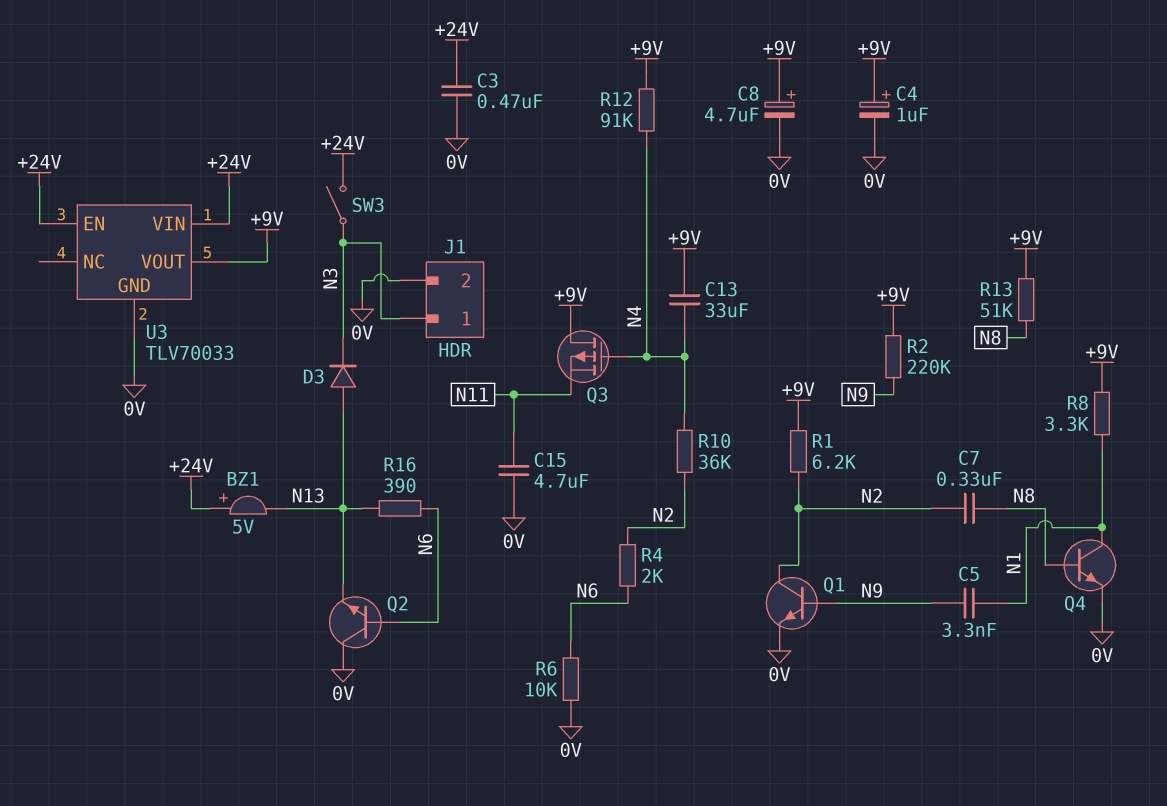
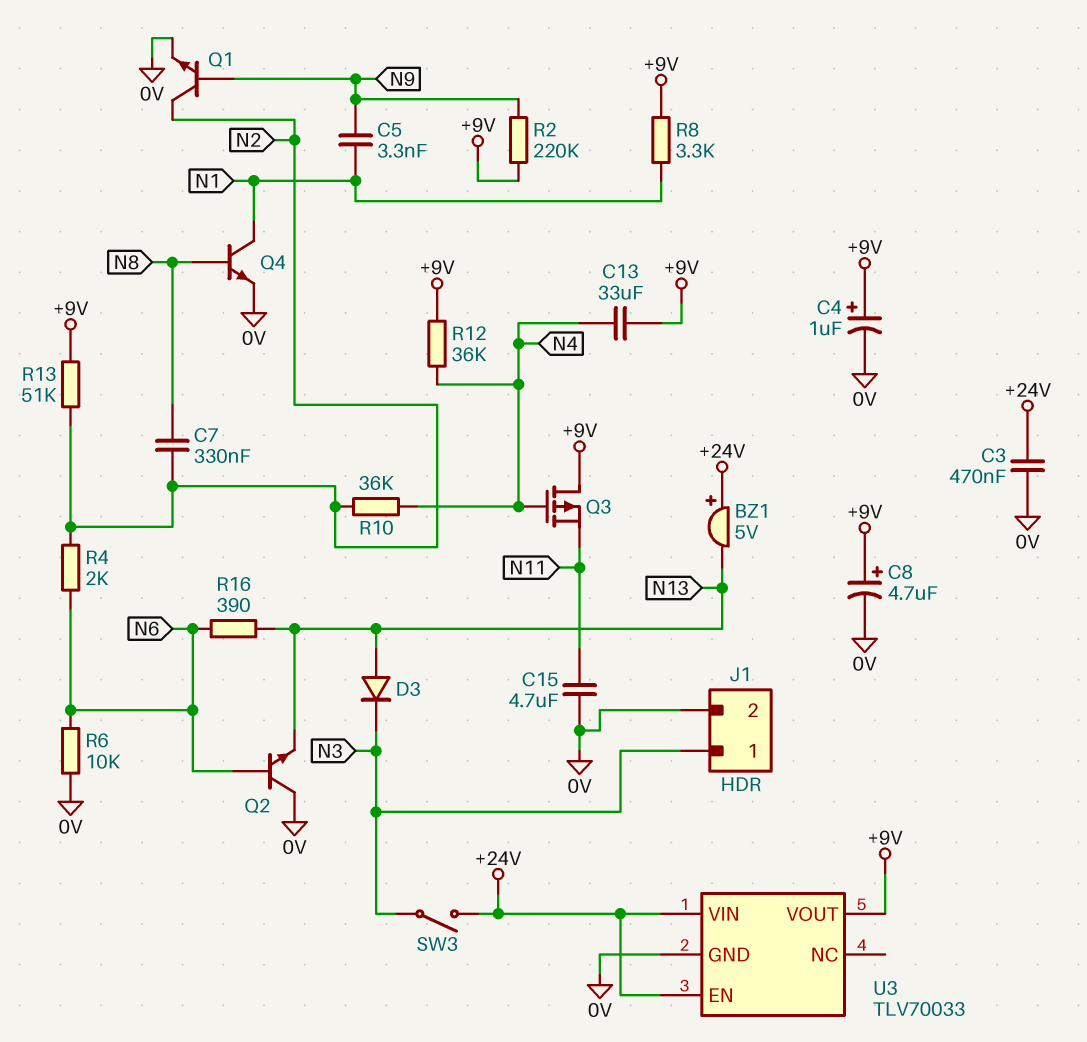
R1: 6.2k (+9V, N2) -> none
R12: 91k (+9V, N4) -> 36k (+9V, N4)
R13: 51k (+9V, N8) -> 51k (+9V, N2)

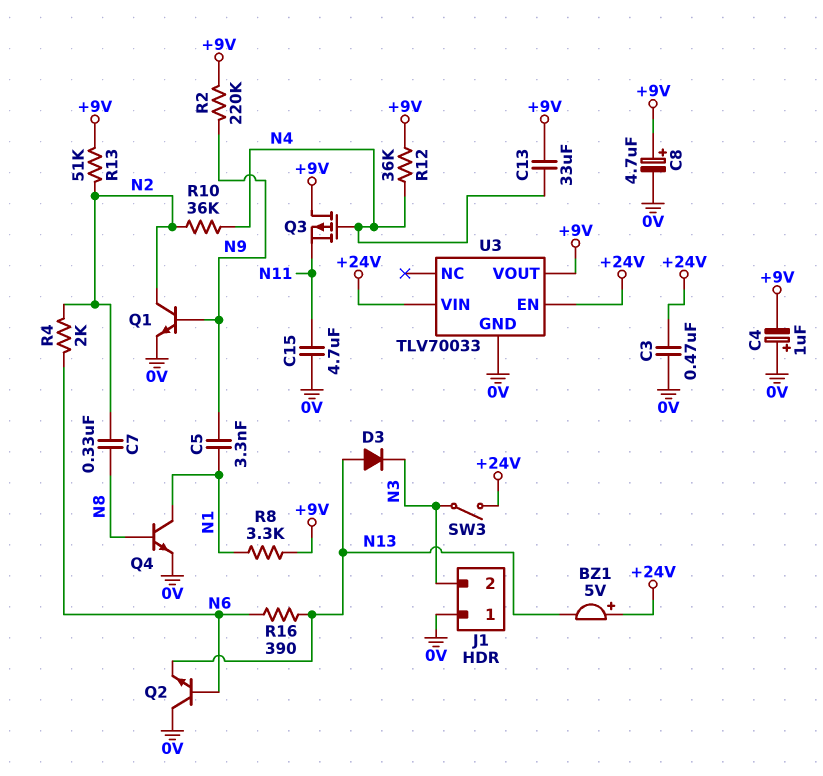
C4: 1uF (plus +9V, minus 0V) -> 1uF (plus 0V, minus +9V)
J1 pin 1: N3 -> 0V
J1 pin 2: 0V -> N3
R6: 10k (0V, N6) -> none

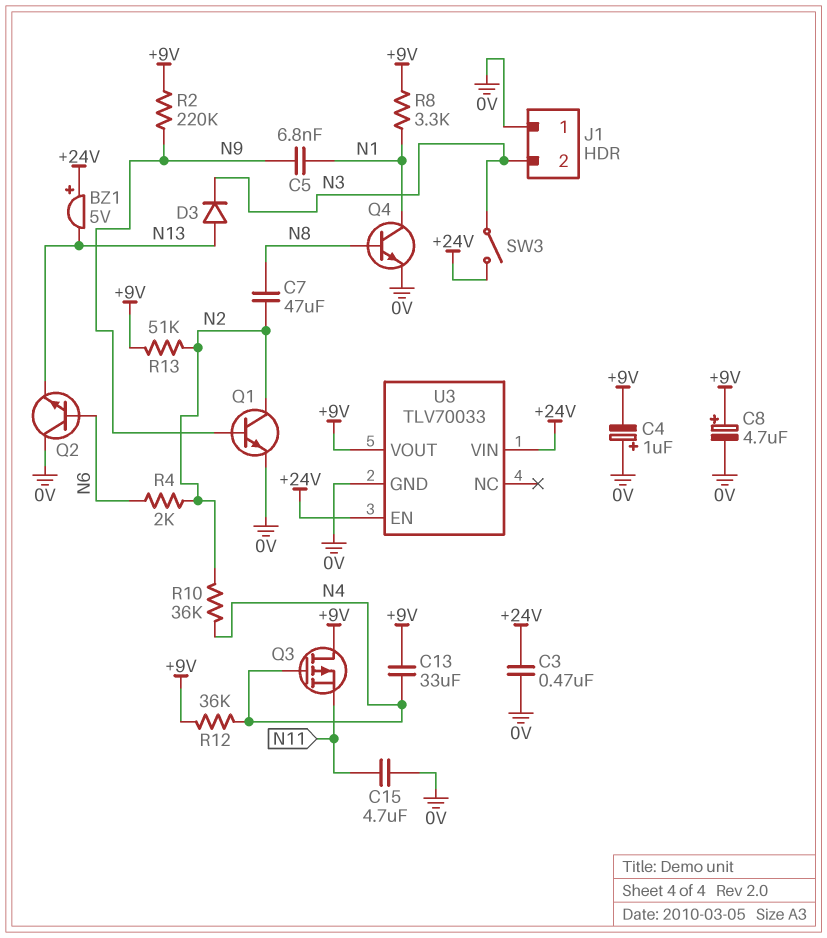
C5: 3.3nF (N1, N9) -> 6.8nF (N1, N9)
C7: 330nF (N2, N8) -> 47uF (N2, N8)
R16: 390 (N6, N13) -> none

